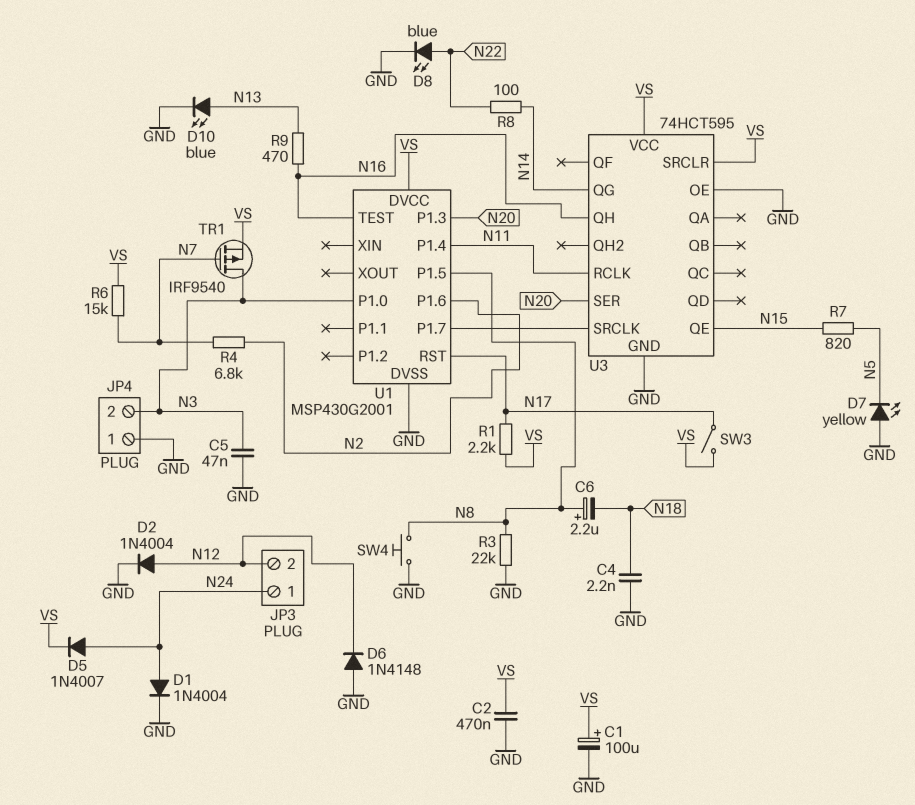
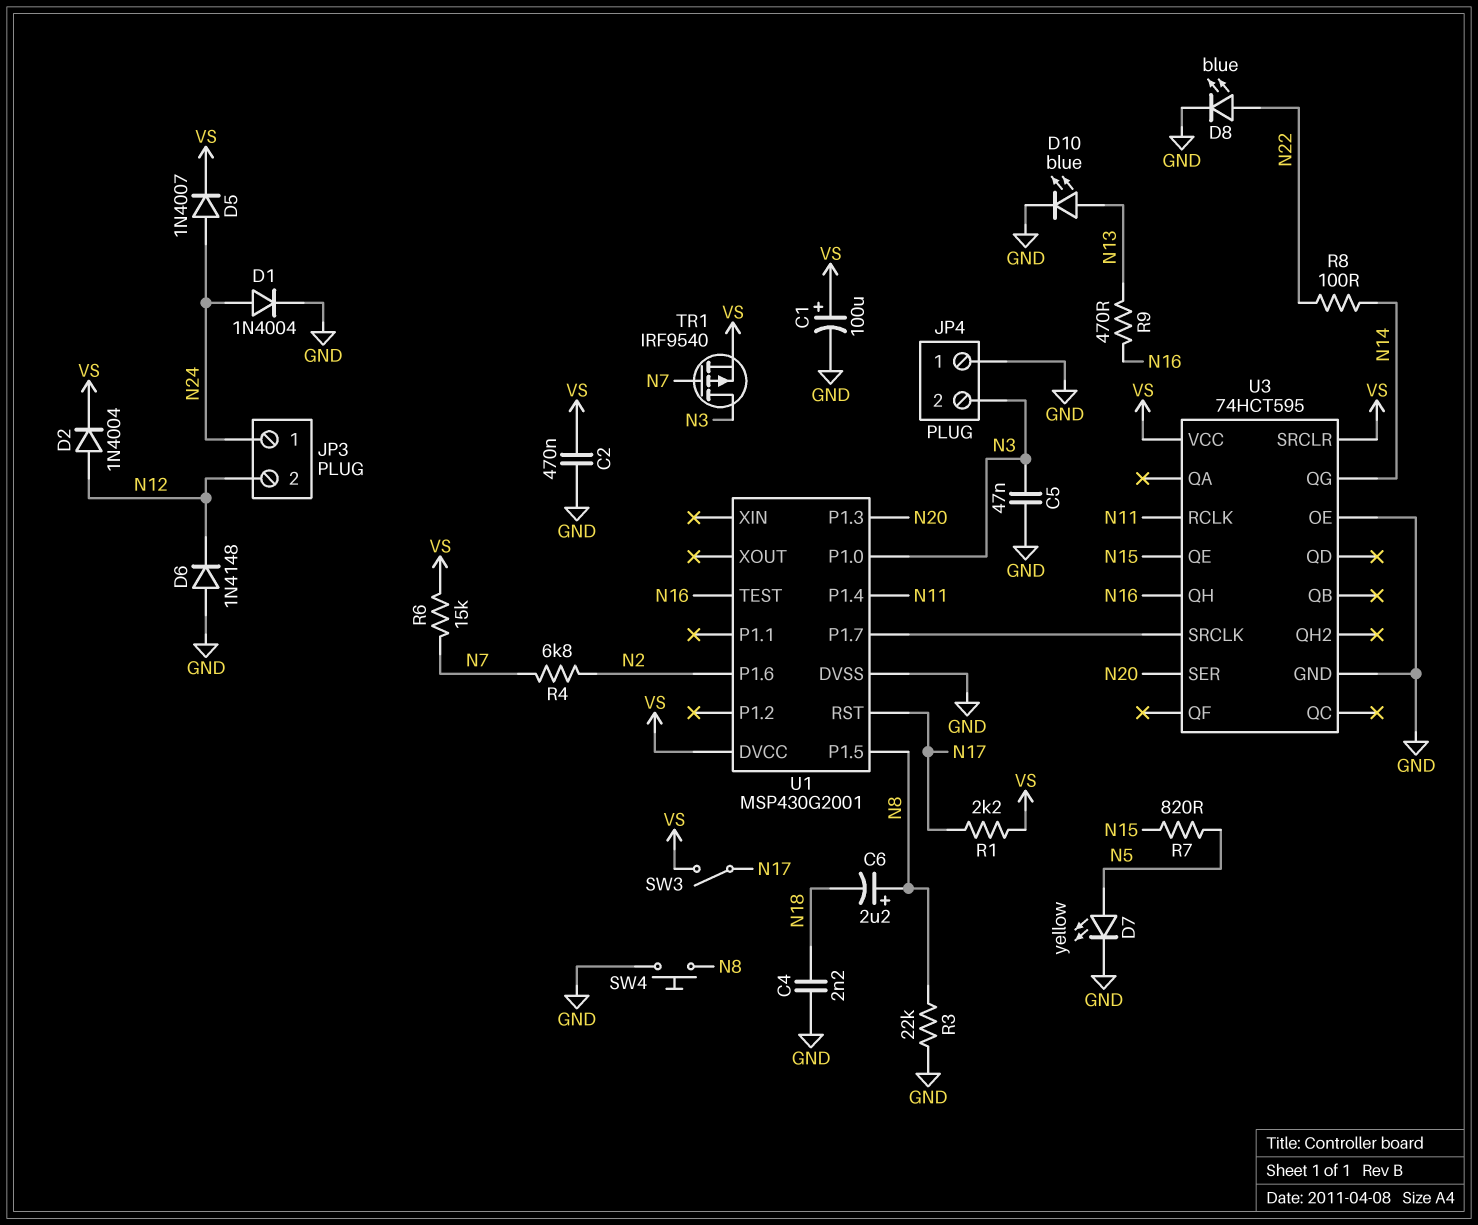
D2: diode 1N4004 (A N12, K GND) -> diode 1N4004 (A N12, K VS)
D7: LED yellow (A GND, K N5) -> LED yellow (A N5, K GND)

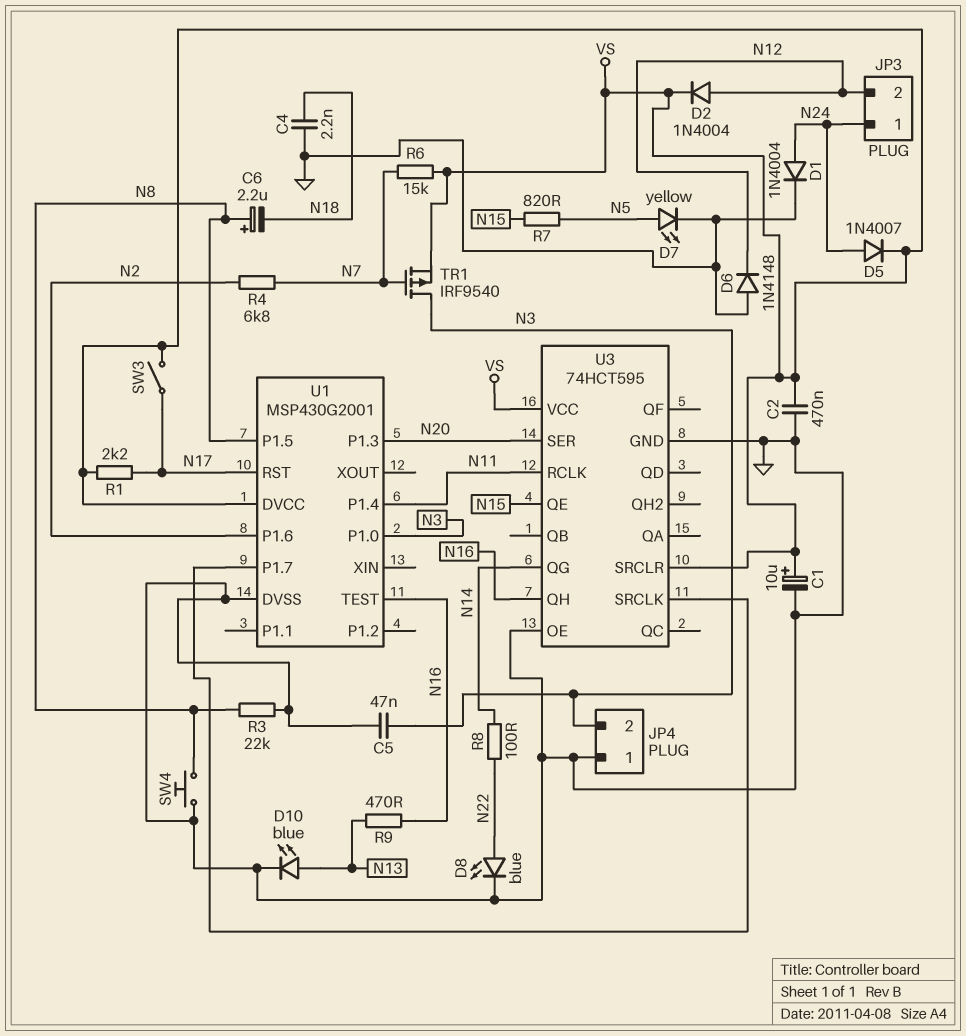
C1: 100uF (plus VS, minus GND) -> 10uF (plus VS, minus GND)

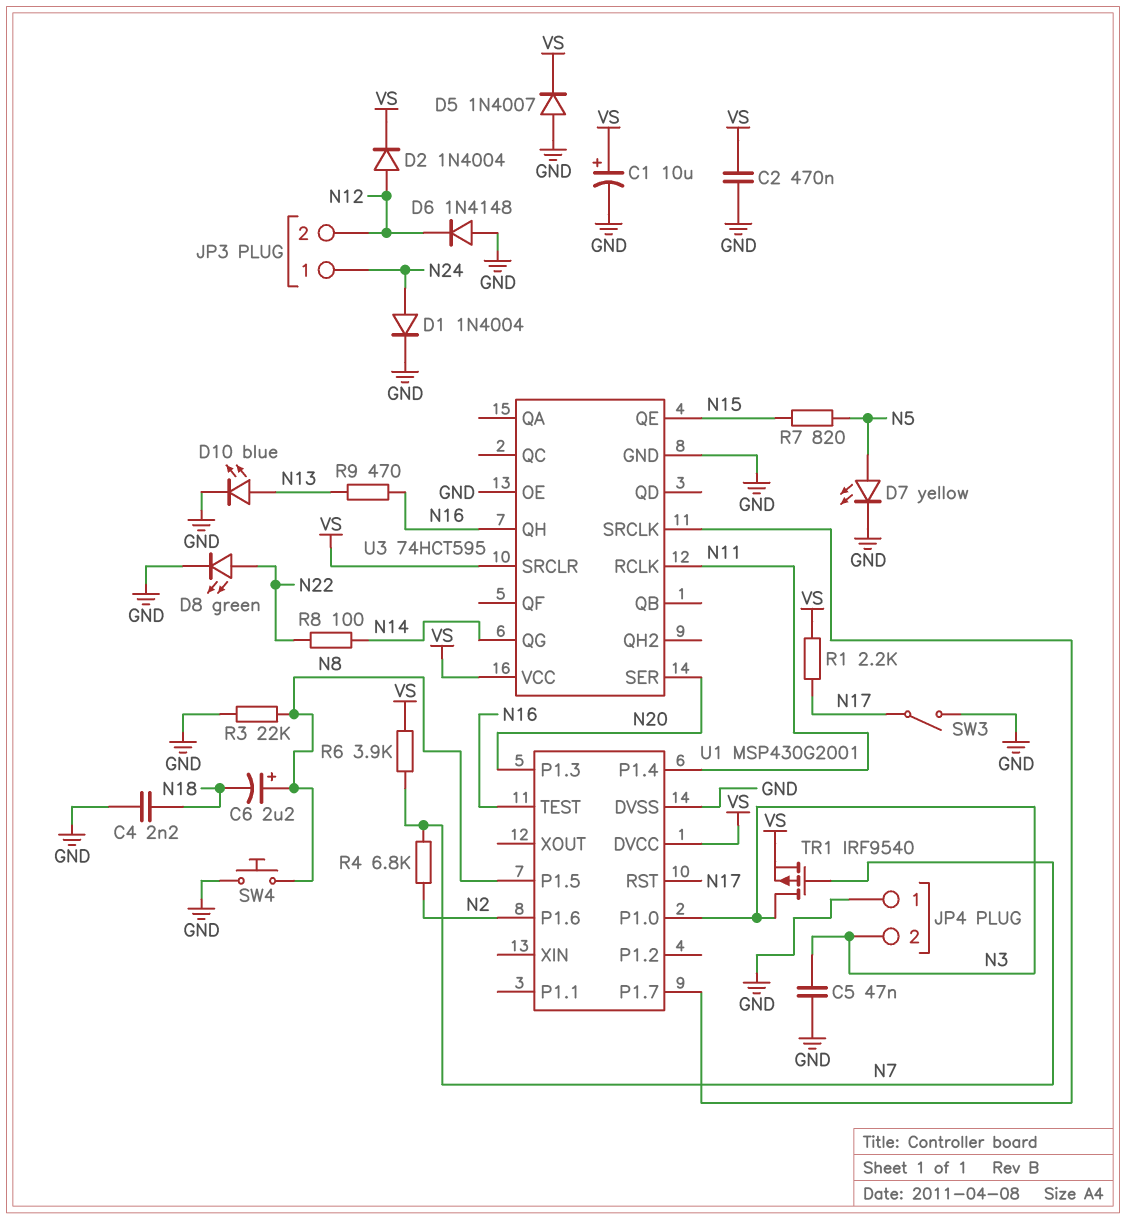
D5: diode 1N4007 (A N24, K VS) -> diode 1N4007 (A GND, K VS)
D8: LED blue (A N22, K GND) -> LED green (A N22, K GND)
R6: 15k (N7, VS) -> 3.9k (N7, VS)
SW3: switch (N17, VS) -> switch (GND, N17)

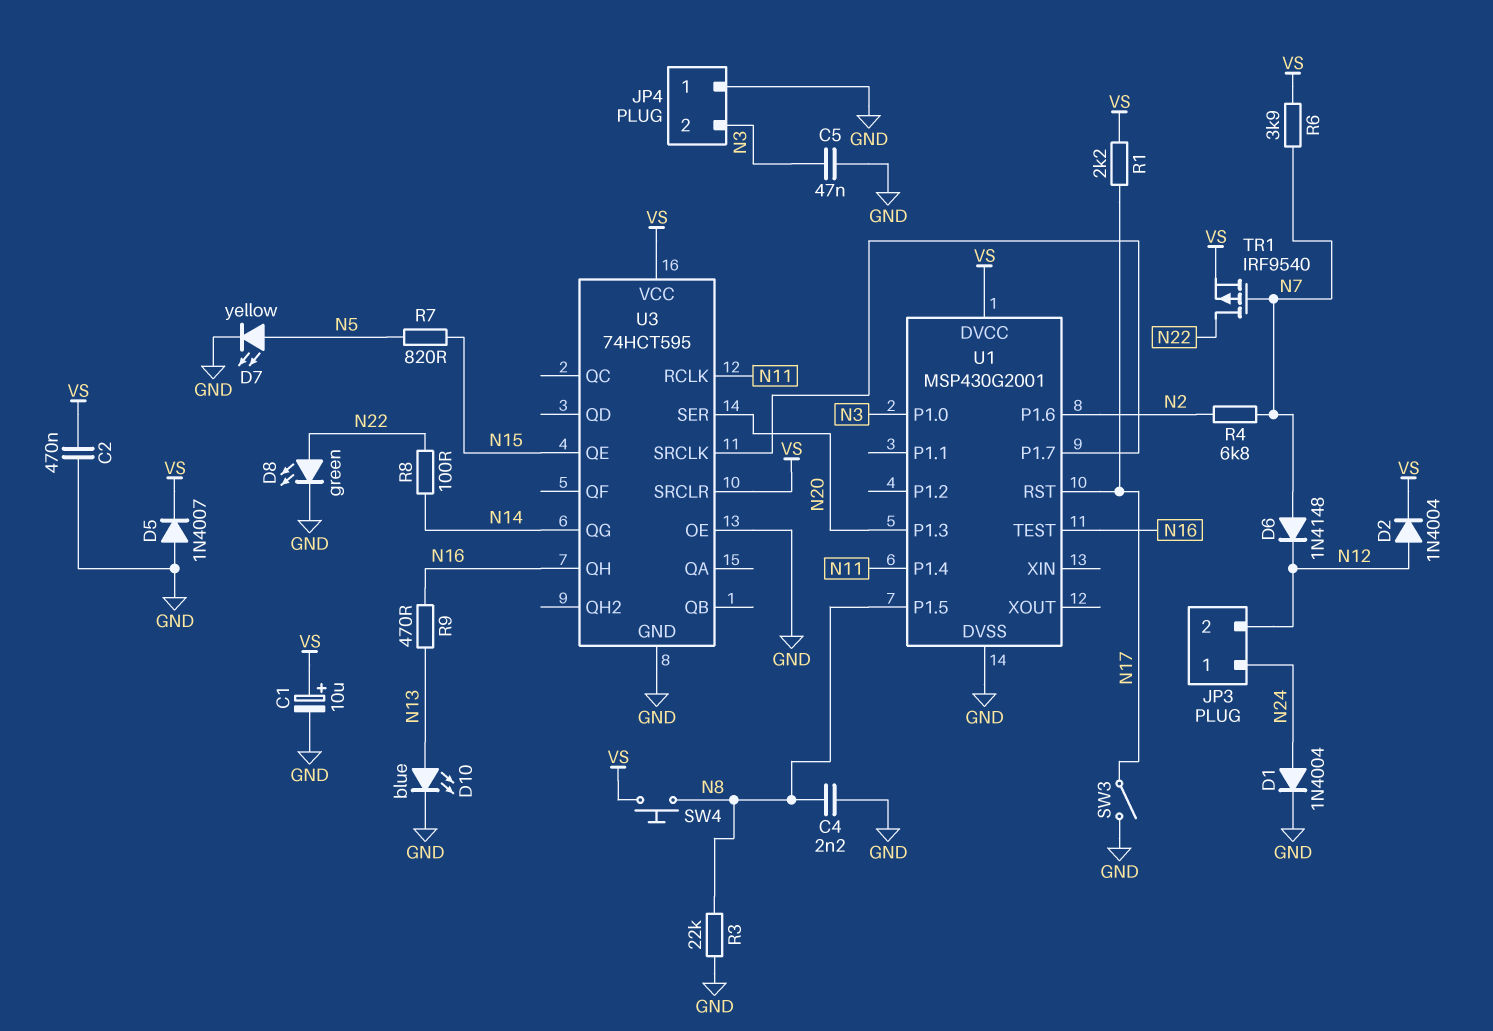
C4: 2.2nF (GND, N18) -> 2.2nF (GND, N8)
C6: 2.2uF (plus N8, minus N18) -> none
D6: diode 1N4148 (A GND, K N12) -> diode 1N4148 (A N7, K N12)
SW4: button (GND, N8) -> button (N8, VS)
TR1: PMOS IRF9540 (G N7, D N3, S VS) -> PMOS IRF9540 (G N7, D N22, S VS)

